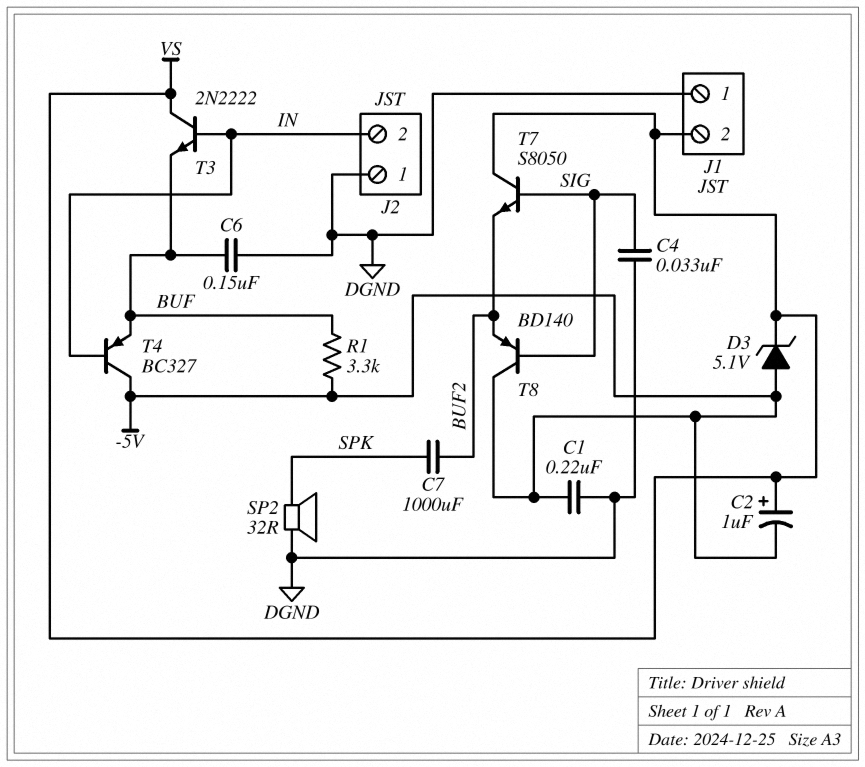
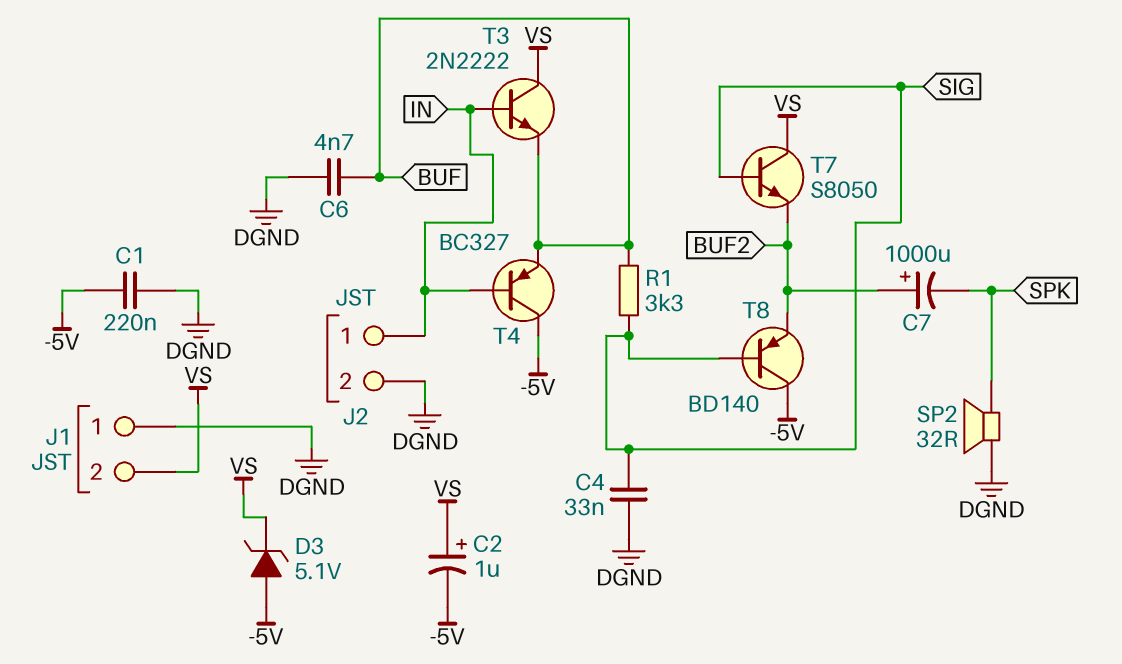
C6: 150nF (BUF, DGND) -> 4.7nF (BUF, DGND)
C7: 1000uF (BUF2, SPK) -> 1000uF (plus BUF2, minus SPK)
J2 pin 1: DGND -> IN
J2 pin 2: IN -> DGND
R1: 3.3k (-5V, BUF) -> 3.3k (BUF, SIG)

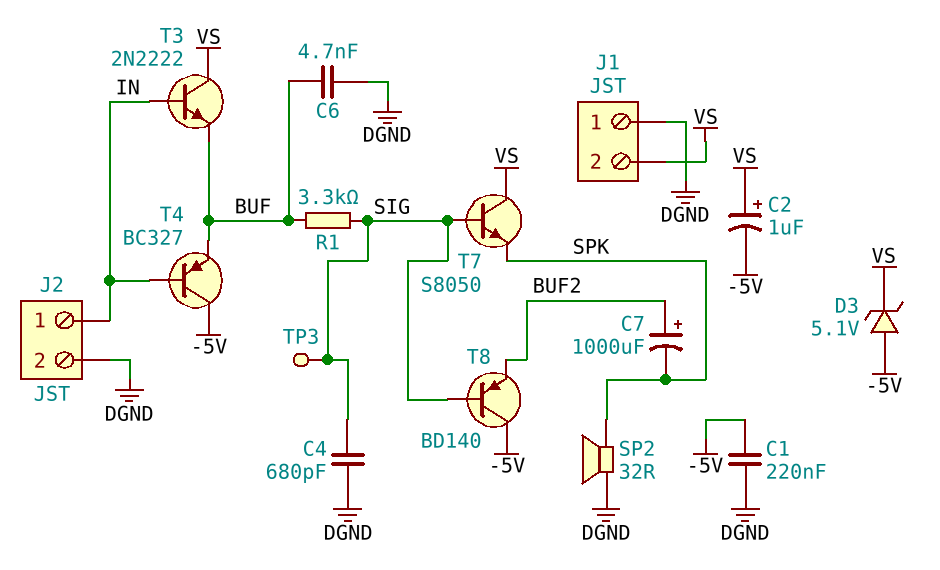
C4: 33nF (DGND, SIG) -> 680pF (DGND, SIG)
T7: NPN S8050 (B SIG, C VS, E BUF2) -> NPN S8050 (B SIG, C VS, E SPK)
TP3: none -> test point (SIG)

